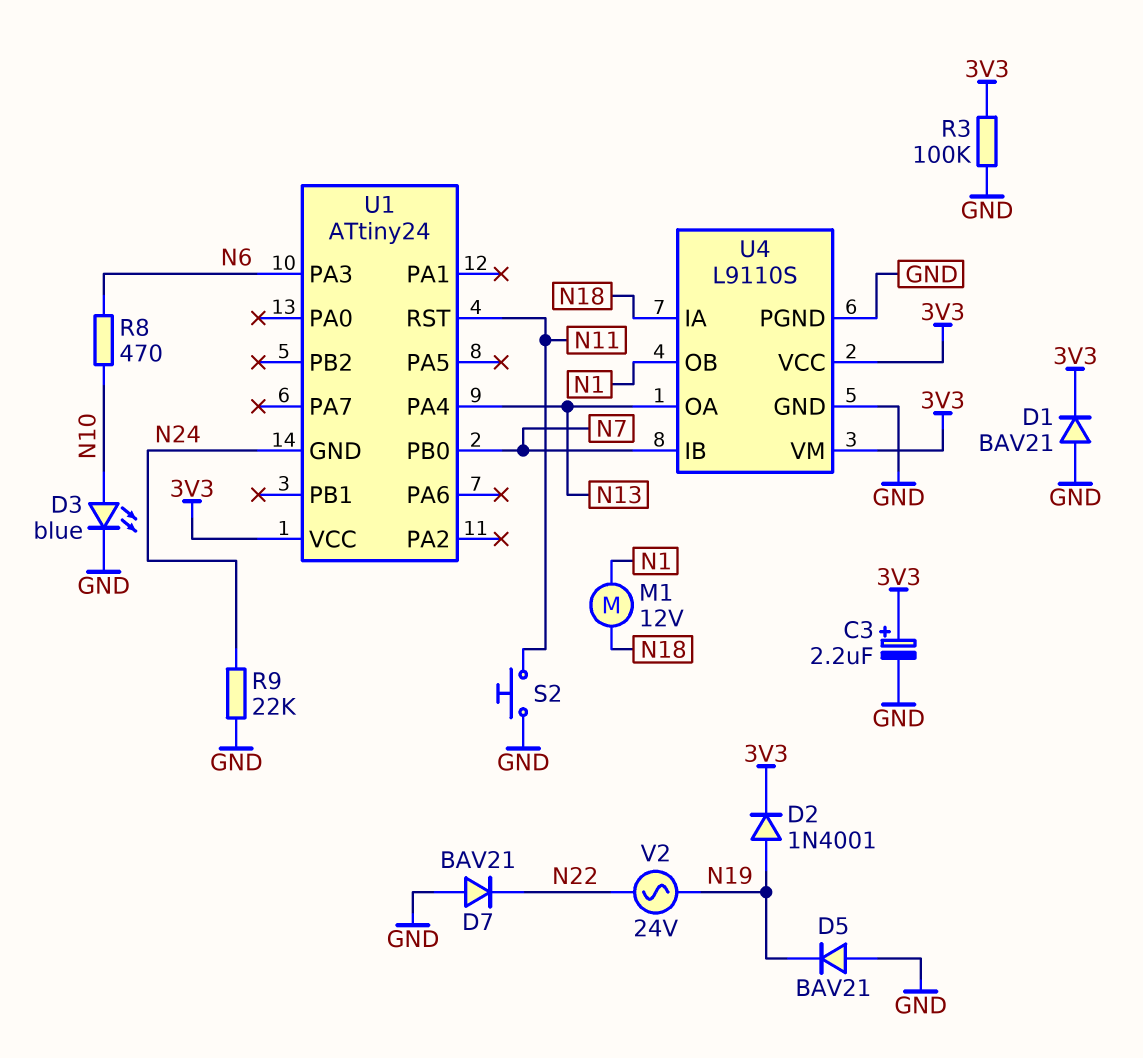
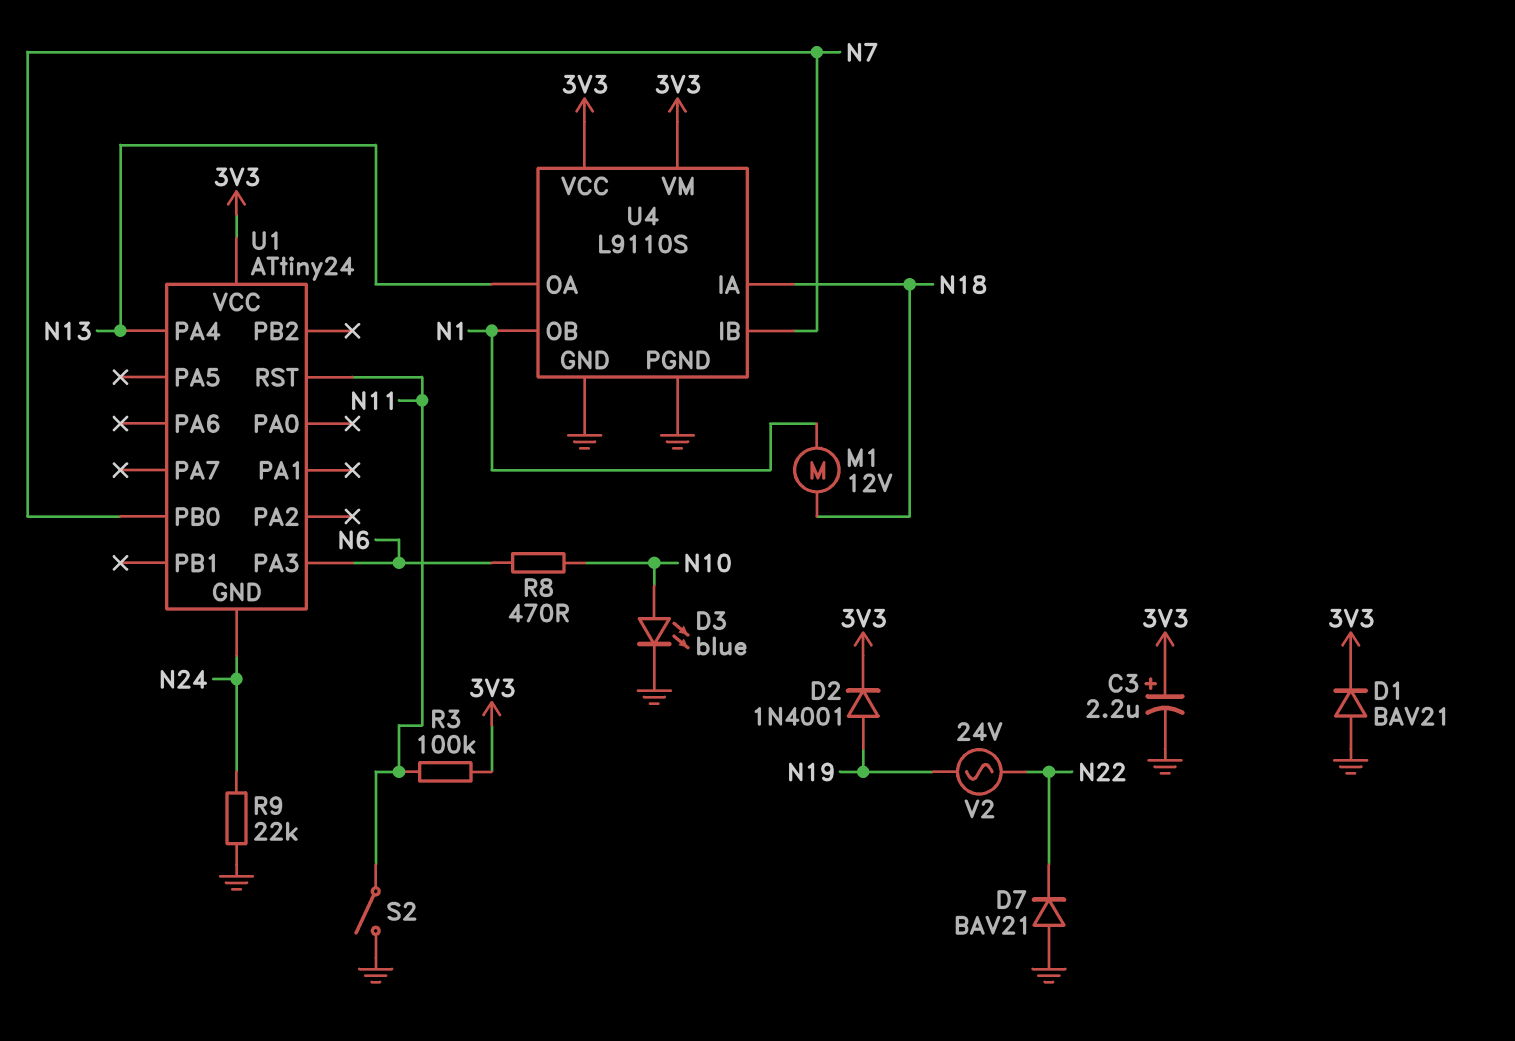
D5: diode BAV21 (A GND, K N19) -> none
R3: 100k (3V3, GND) -> 100k (3V3, N11)
S2: button (GND, N11) -> switch (GND, N11)

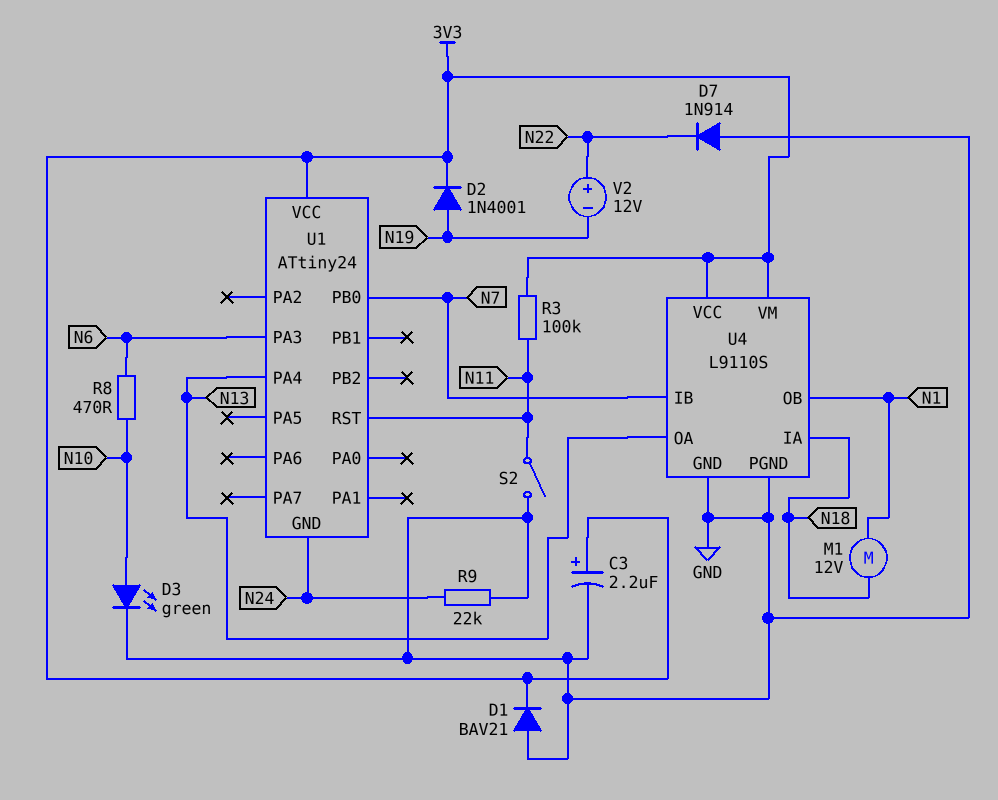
D3: LED blue (A N10, K GND) -> LED green (A N10, K GND)
D7: diode BAV21 (A GND, K N22) -> diode 1N914 (A GND, K N22)
V2: AC 24V (N19, N22) -> 12V (plus N22, minus N19)

